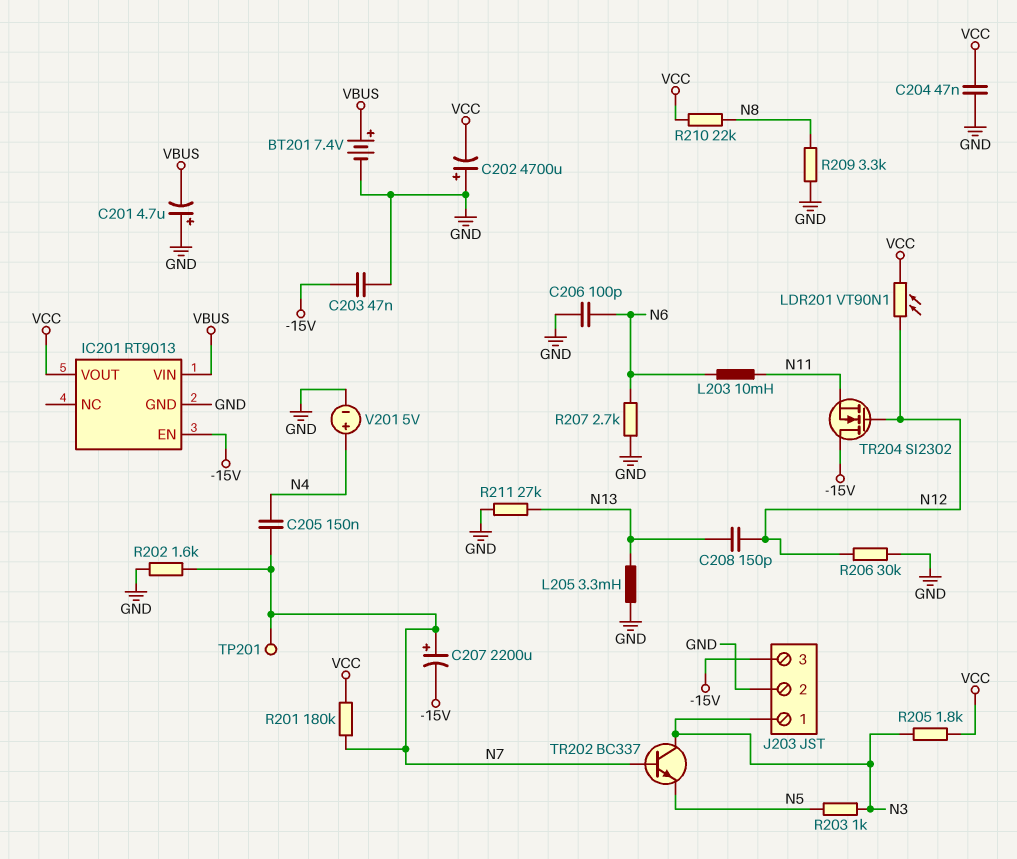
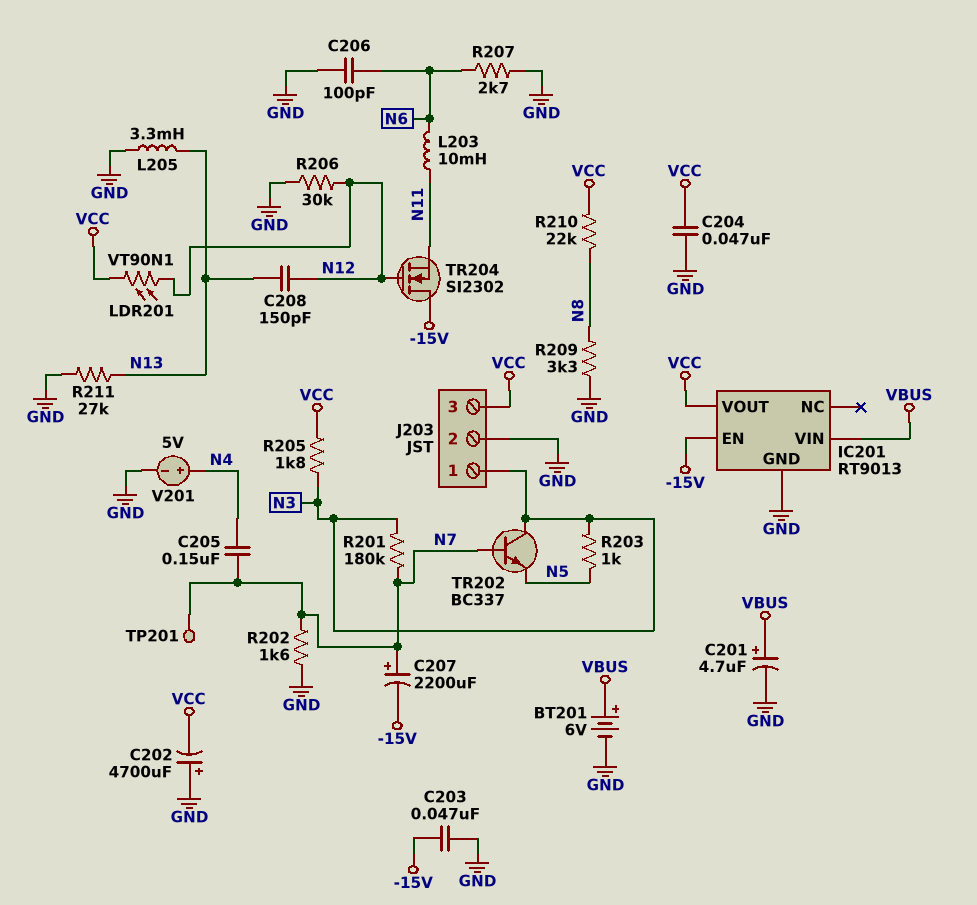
BT201: 7.4V (plus VBUS, minus GND) -> 6V (plus VBUS, minus GND)
C201: 4.7uF (plus GND, minus VBUS) -> 4.7uF (plus VBUS, minus GND)
J203 pin 3: -15V -> VCC
R201: 180k (N7, VCC) -> 180k (N3, N7)

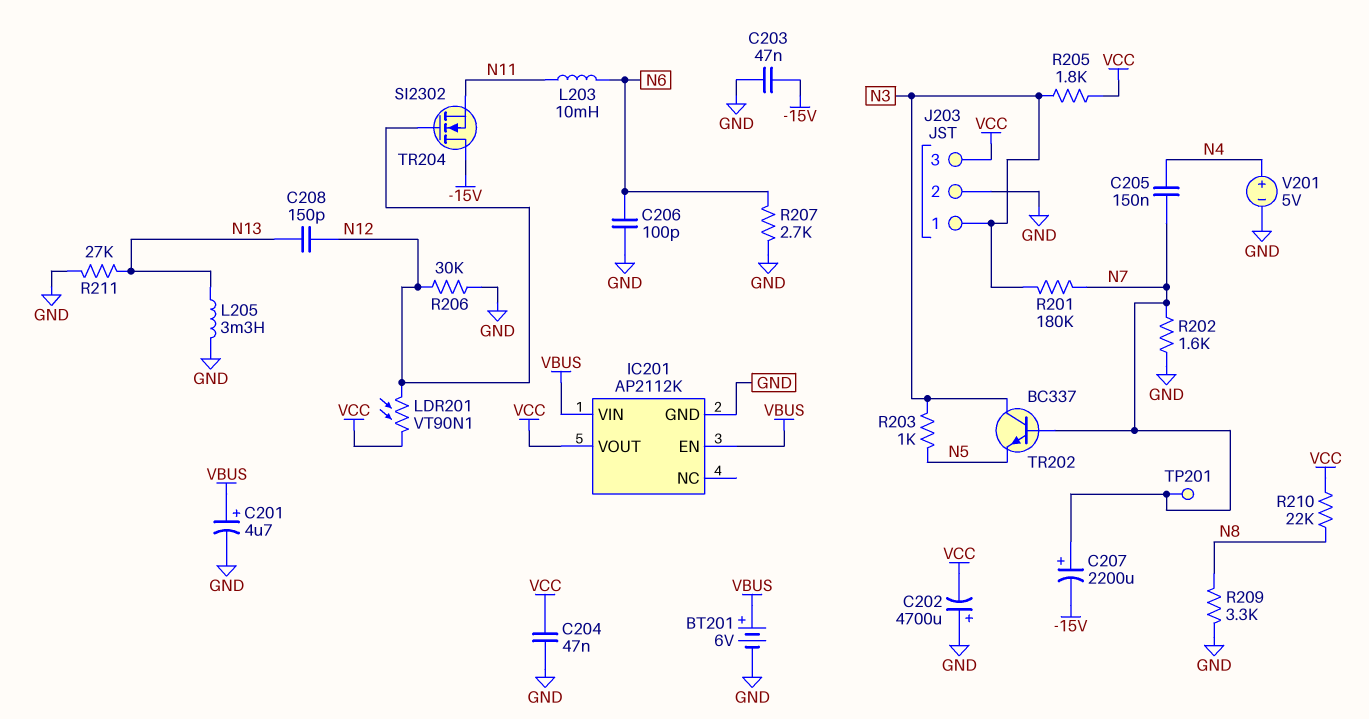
IC201: RT9013 -> AP2112K
IC201 pin EN: -15V -> VBUS

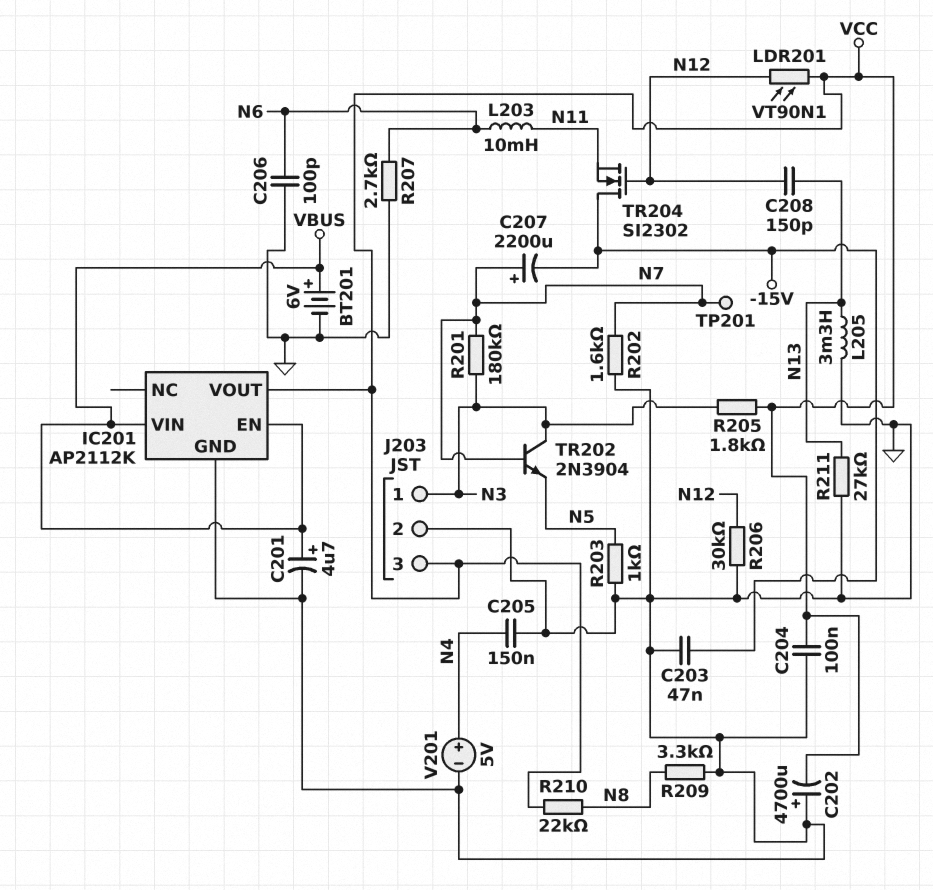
C204: 47nF (GND, VCC) -> 100nF (GND, VCC)
C205: 150nF (N4, N7) -> 150nF (GND, N4)
R203: 1k (N3, N5) -> 1k (GND, N5)
TR202: NPN BC337 (B N7, C N3, E N5) -> NPN 2N3904 (B N7, C N3, E N5)

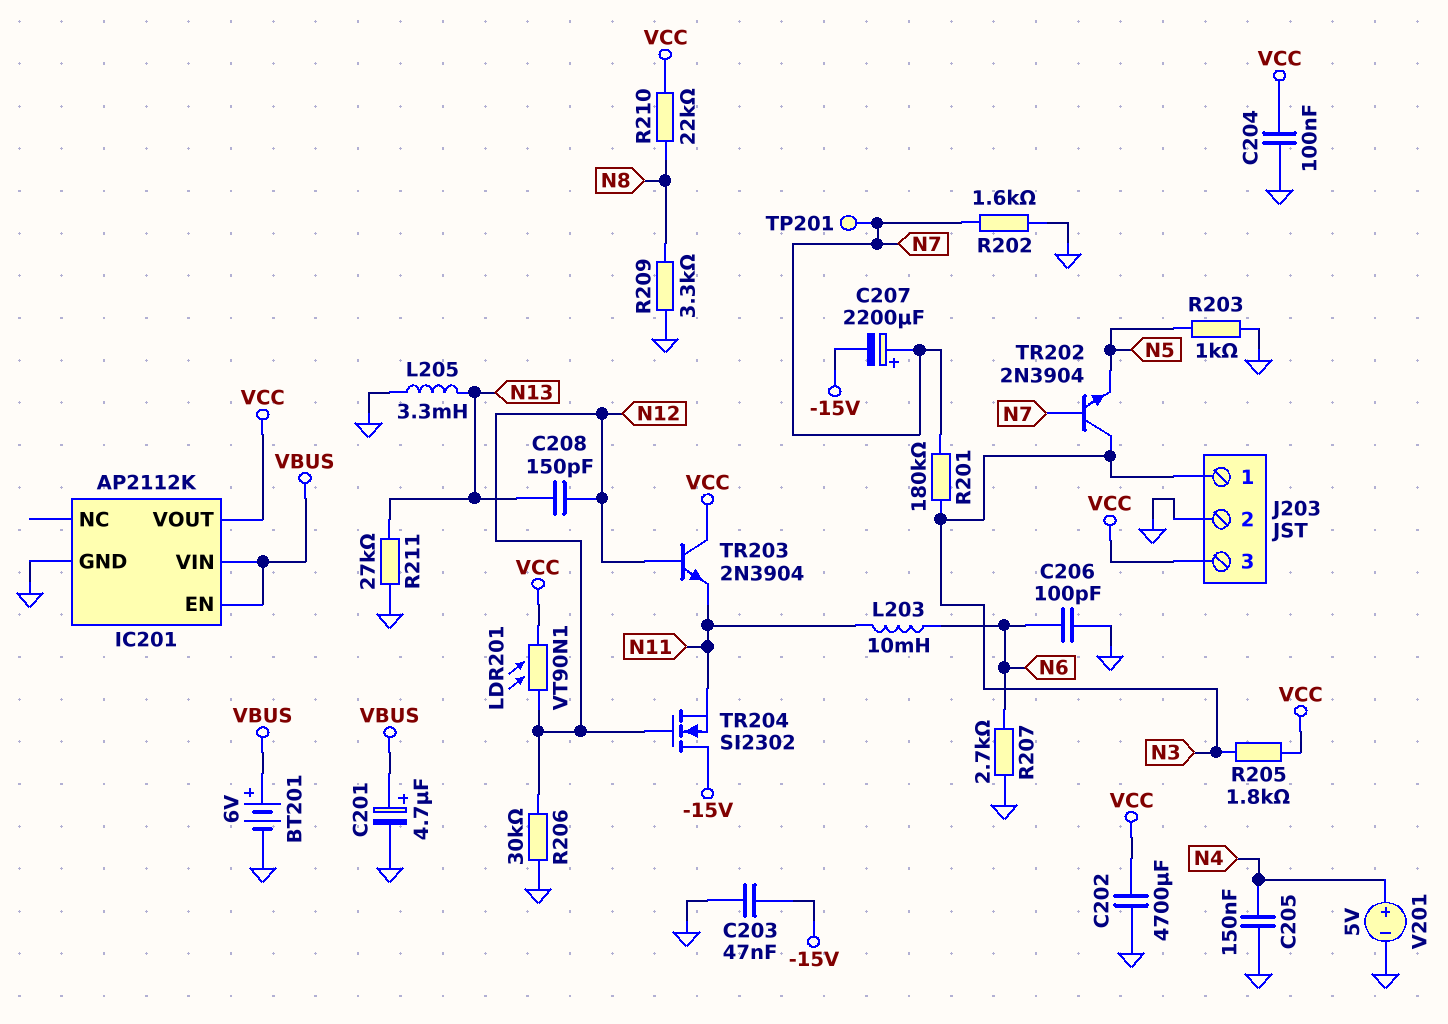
C202: 4700uF (plus GND, minus VCC) -> 4700uF (GND, VCC)
TR203: none -> NPN 2N3904 (B N12, C VCC, E N11)

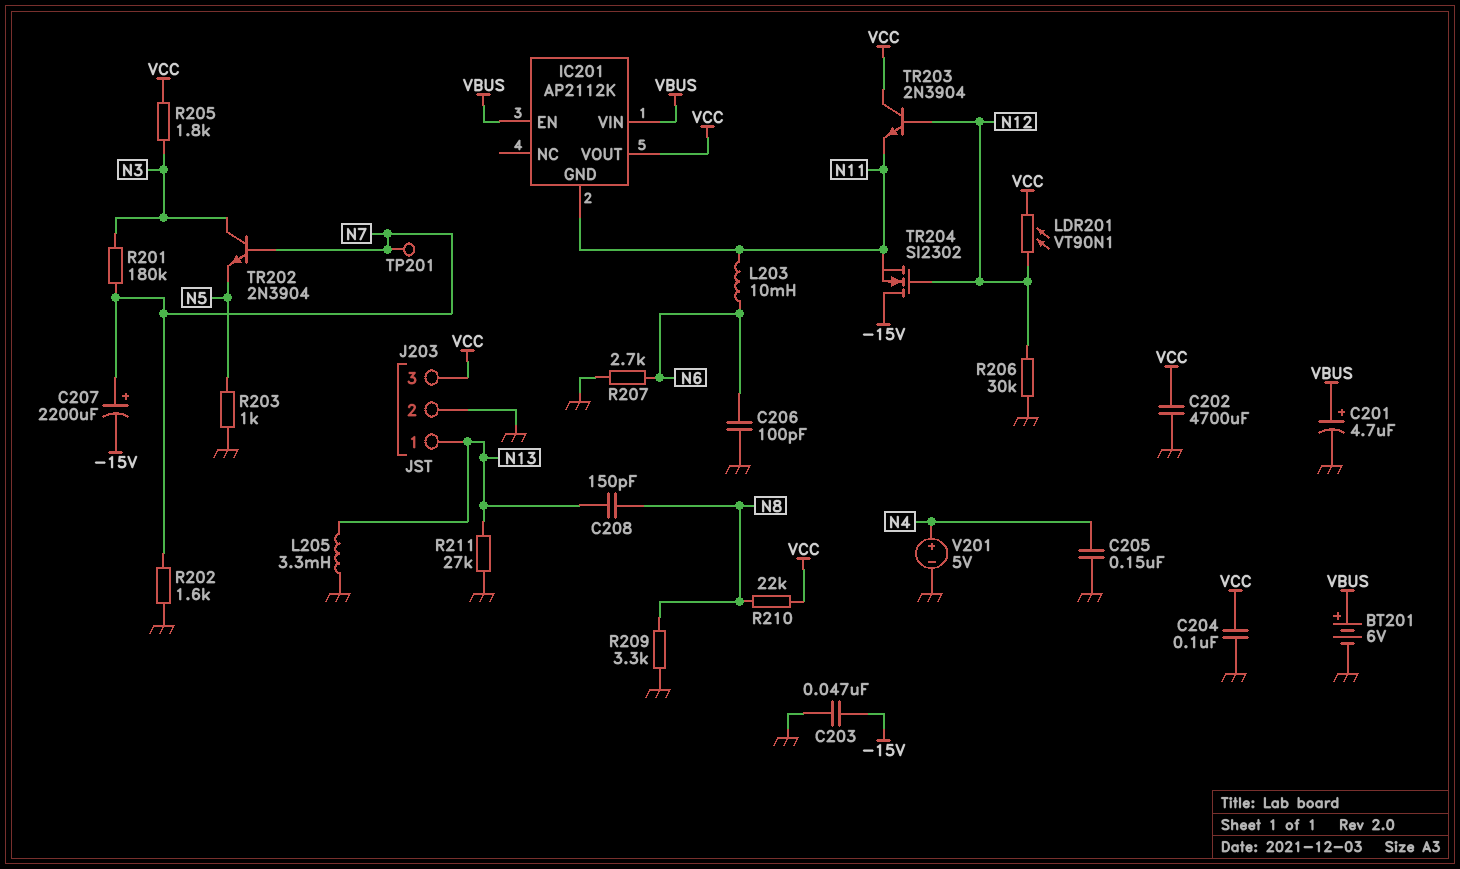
C208: 150pF (N12, N13) -> 150pF (N8, N13)
IC201 pin GND: GND -> N11
J203 pin 1: N3 -> N13

